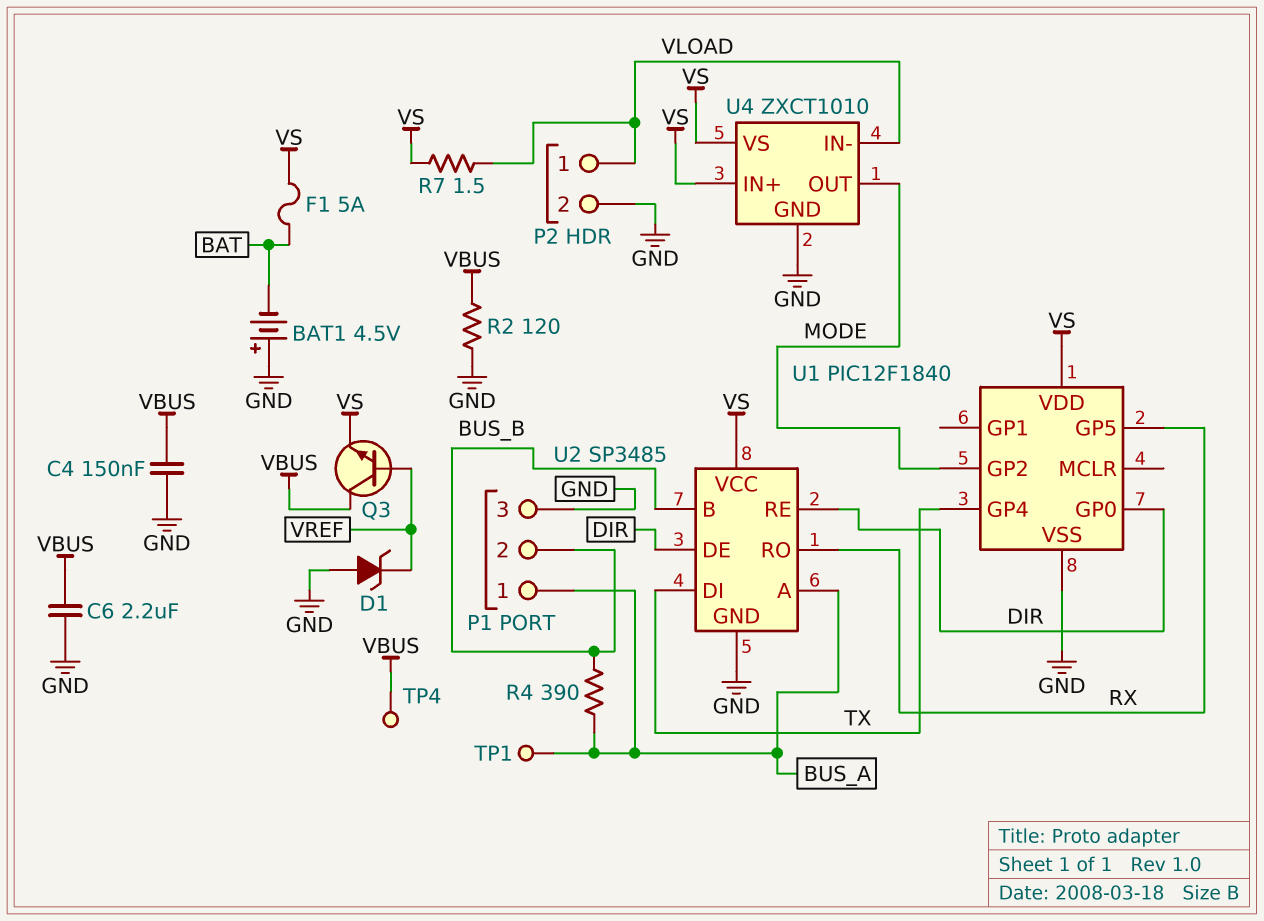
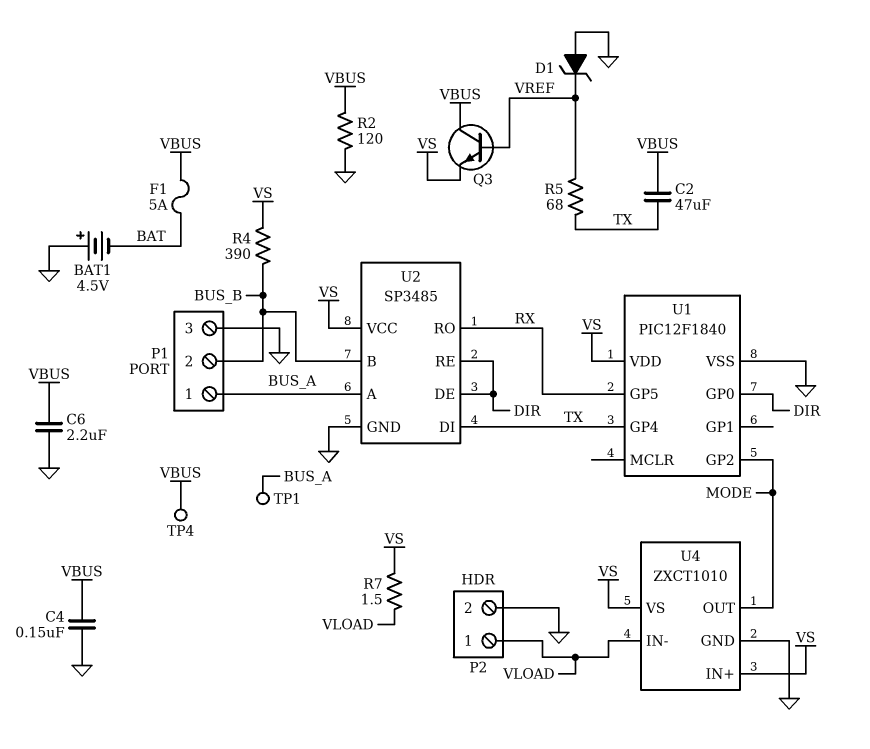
C2: none -> 47uF (TX, VBUS)
F1: 5A (BAT, VS) -> 5A (BAT, VBUS)
R4: 390 (BUS_A, BUS_B) -> 390 (BUS_B, VS)
R5: none -> 68 (TX, VREF)

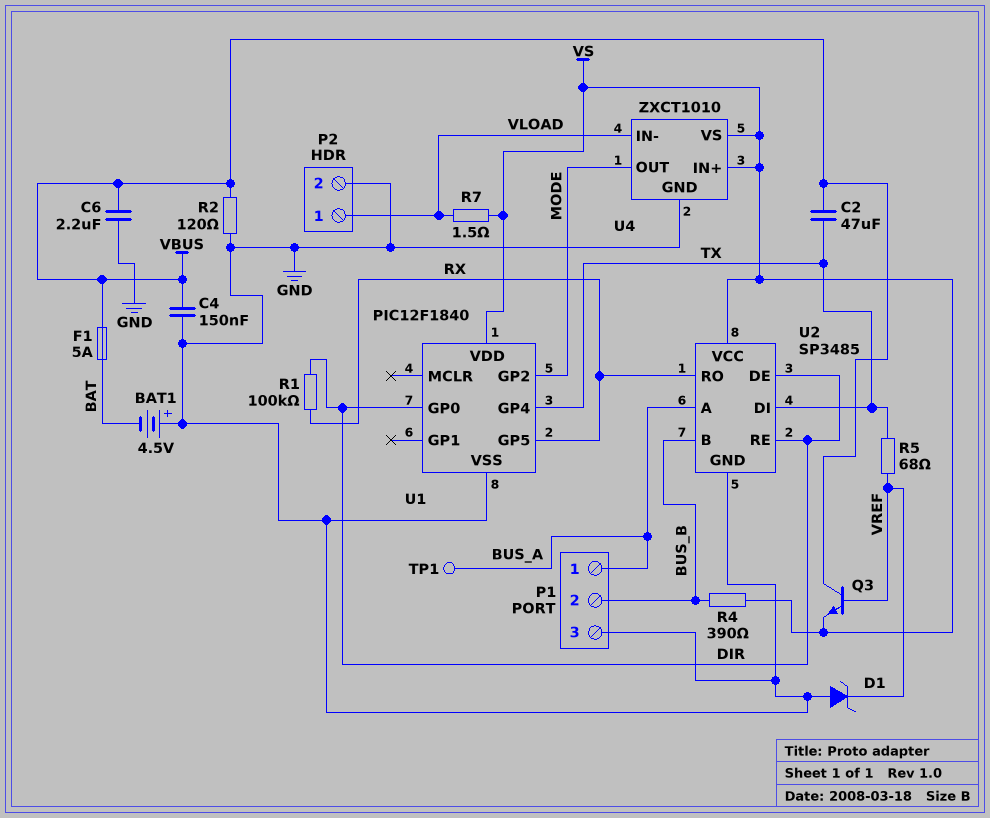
R1: none -> 100k (DIR, RX)
TP4: test point (VBUS) -> none

